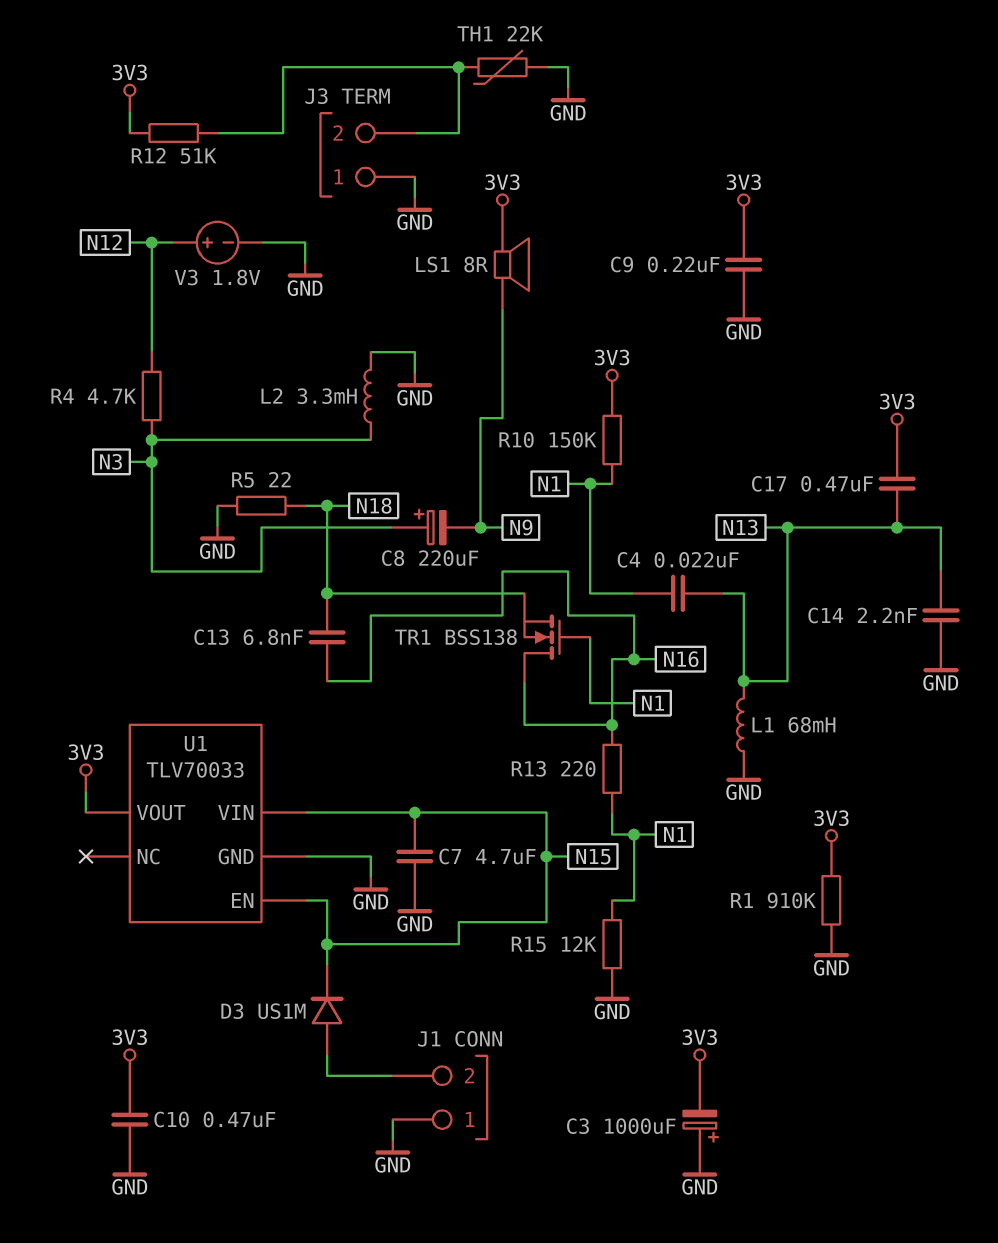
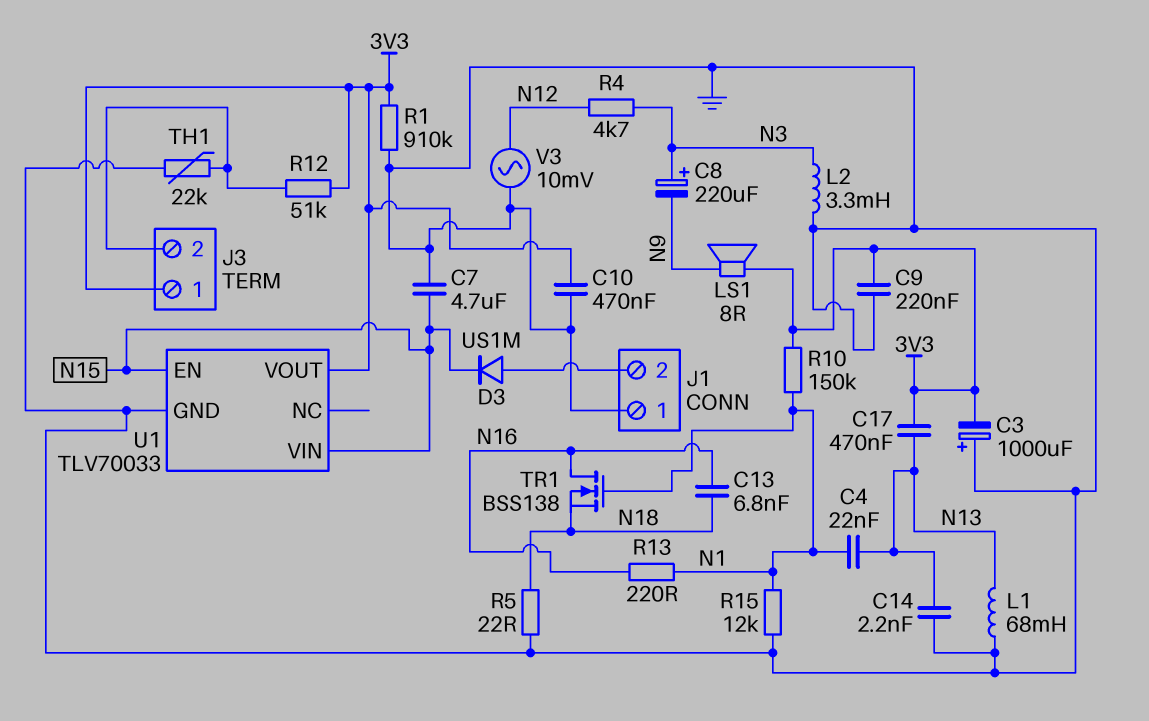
J3 pin 1: GND -> 3V3
V3: 1.8V (plus N12, minus GND) -> AC 10mV (GND, N12)

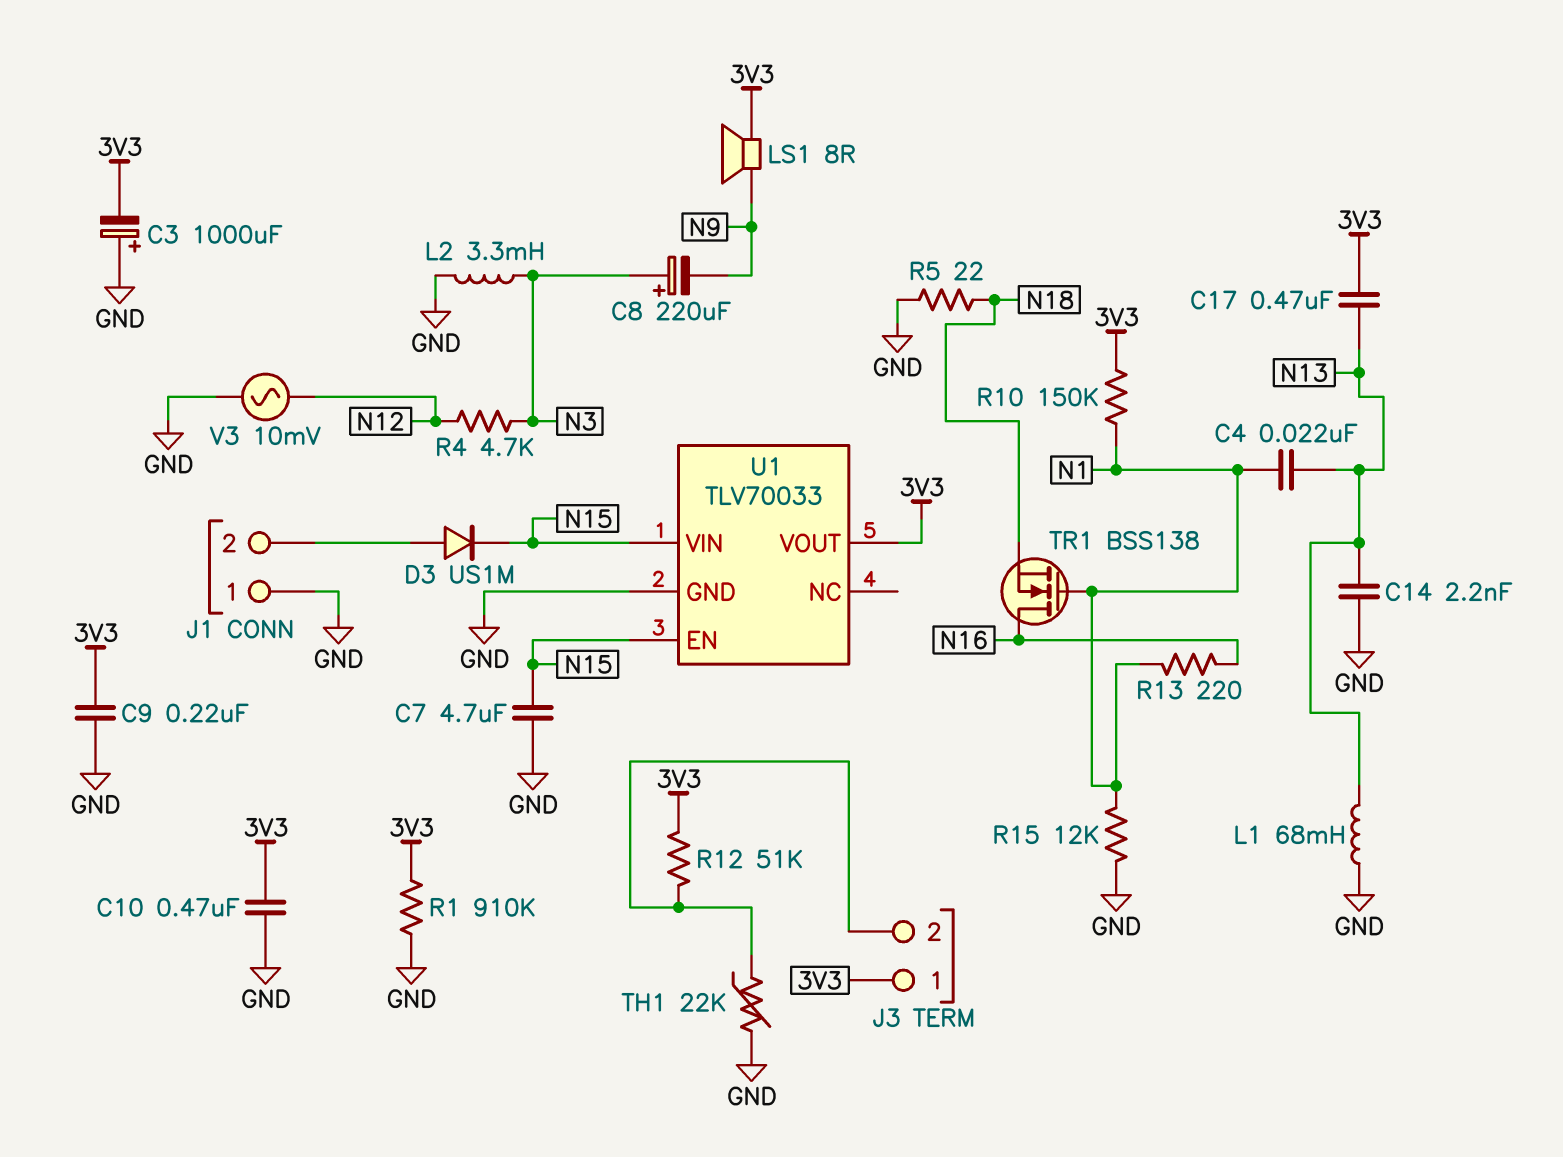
C13: 6.8nF (N16, N18) -> none

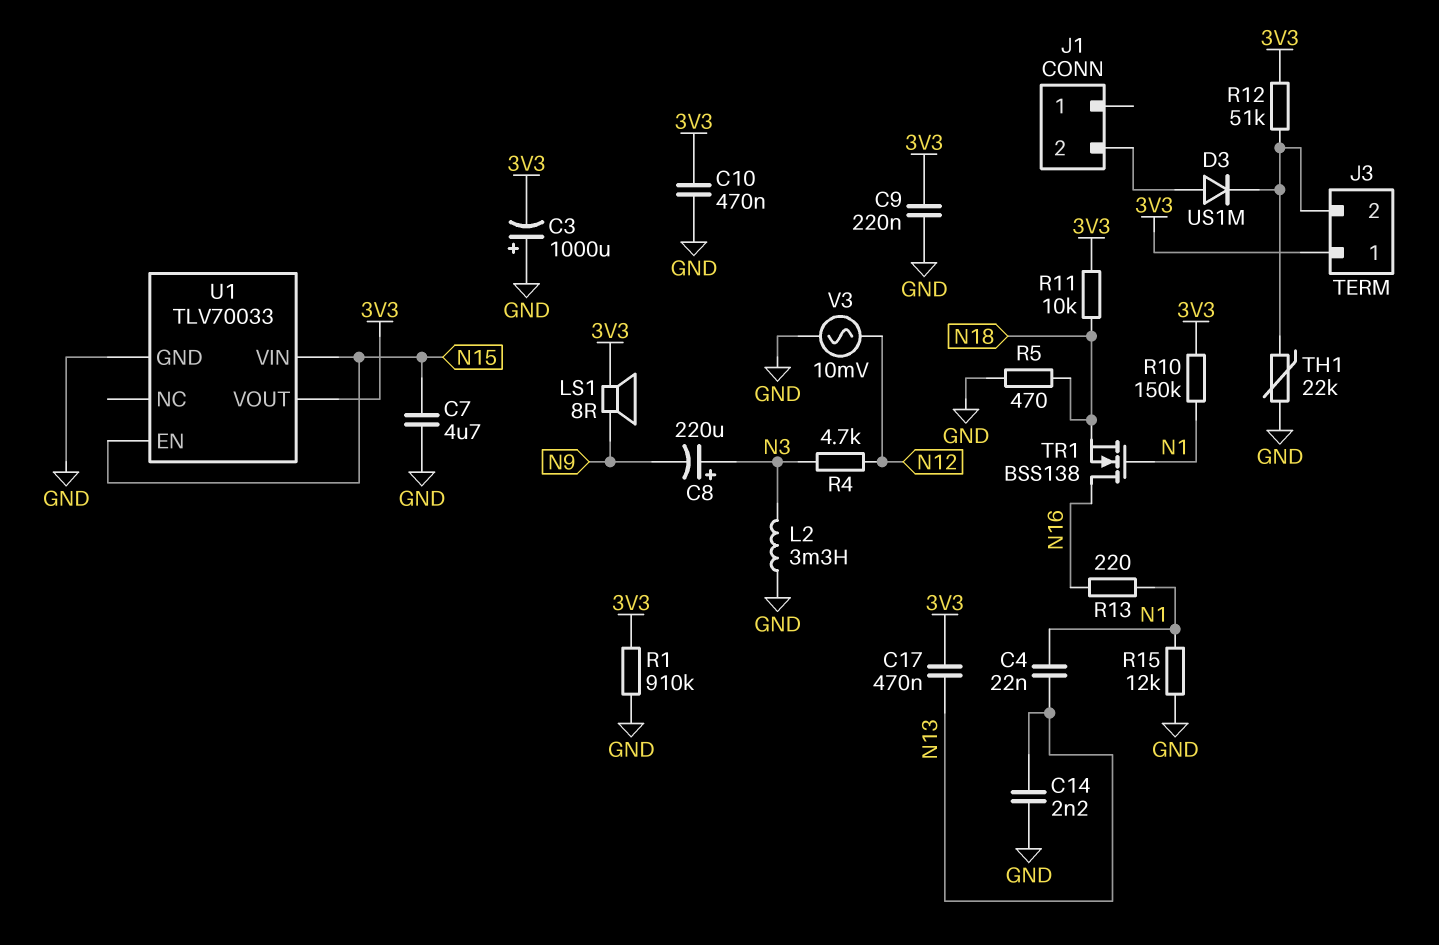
D3: diode US1M (A J1/2, K N15) -> diode US1M (A J1/2, K J3/2)
J1 pin 1: GND -> none
L1: 68mH (GND, N13) -> none
R5: 22 (GND, N18) -> 470 (GND, N18)
R11: none -> 10k (3V3, N18)

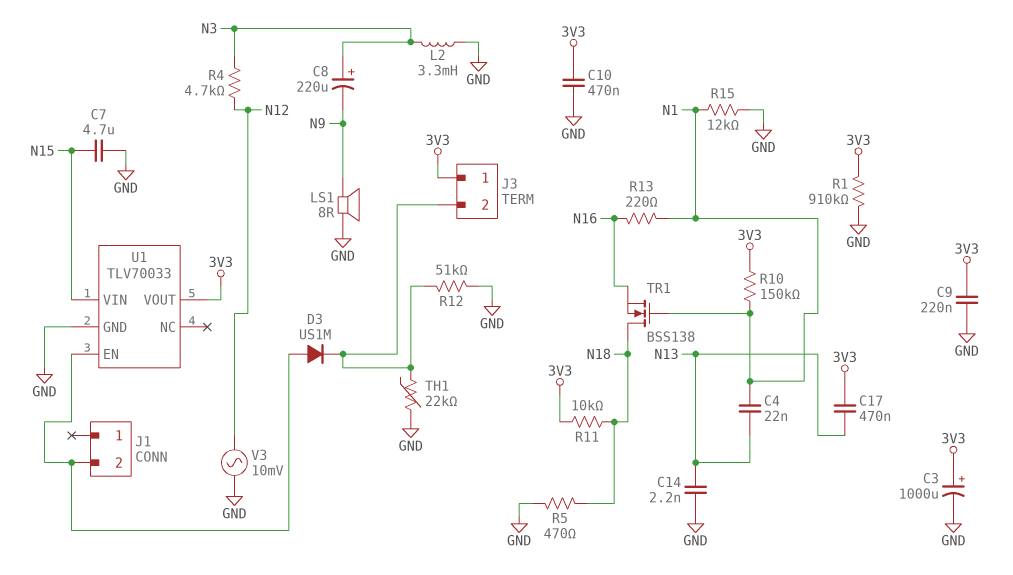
C3: 1000uF (plus GND, minus 3V3) -> 1000uF (plus 3V3, minus GND)
LS1: speaker 8R (3V3, N9) -> speaker 8R (GND, N9)
R12: 51k (3V3, J3/2) -> 51k (GND, J3/2)
TR1: NMOS BSS138 (G N1, D N16, S N18) -> NMOS BSS138 (G N1, D N18, S N16)
U1 pin EN: N15 -> J1/2

